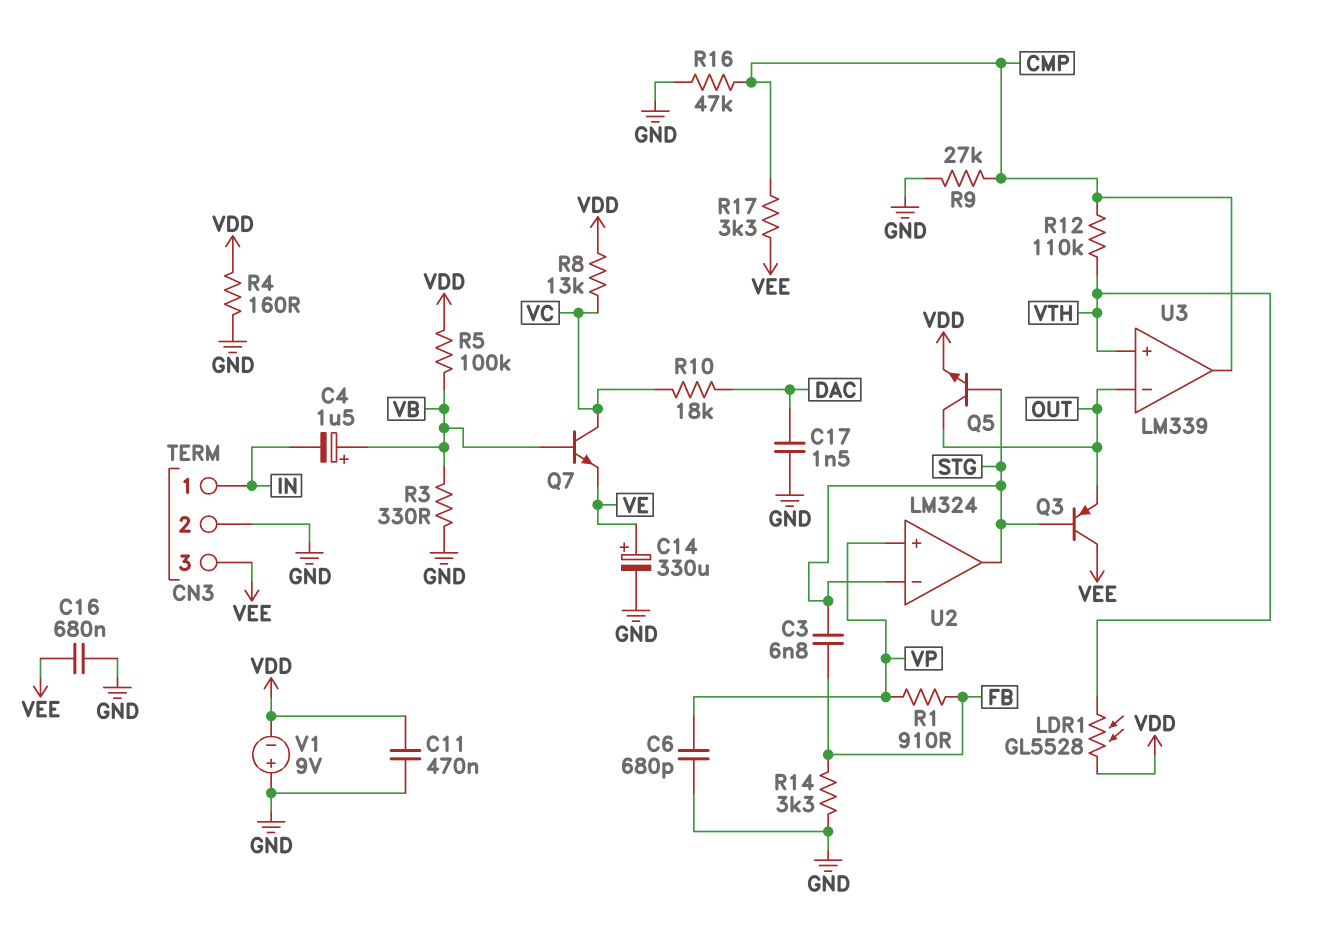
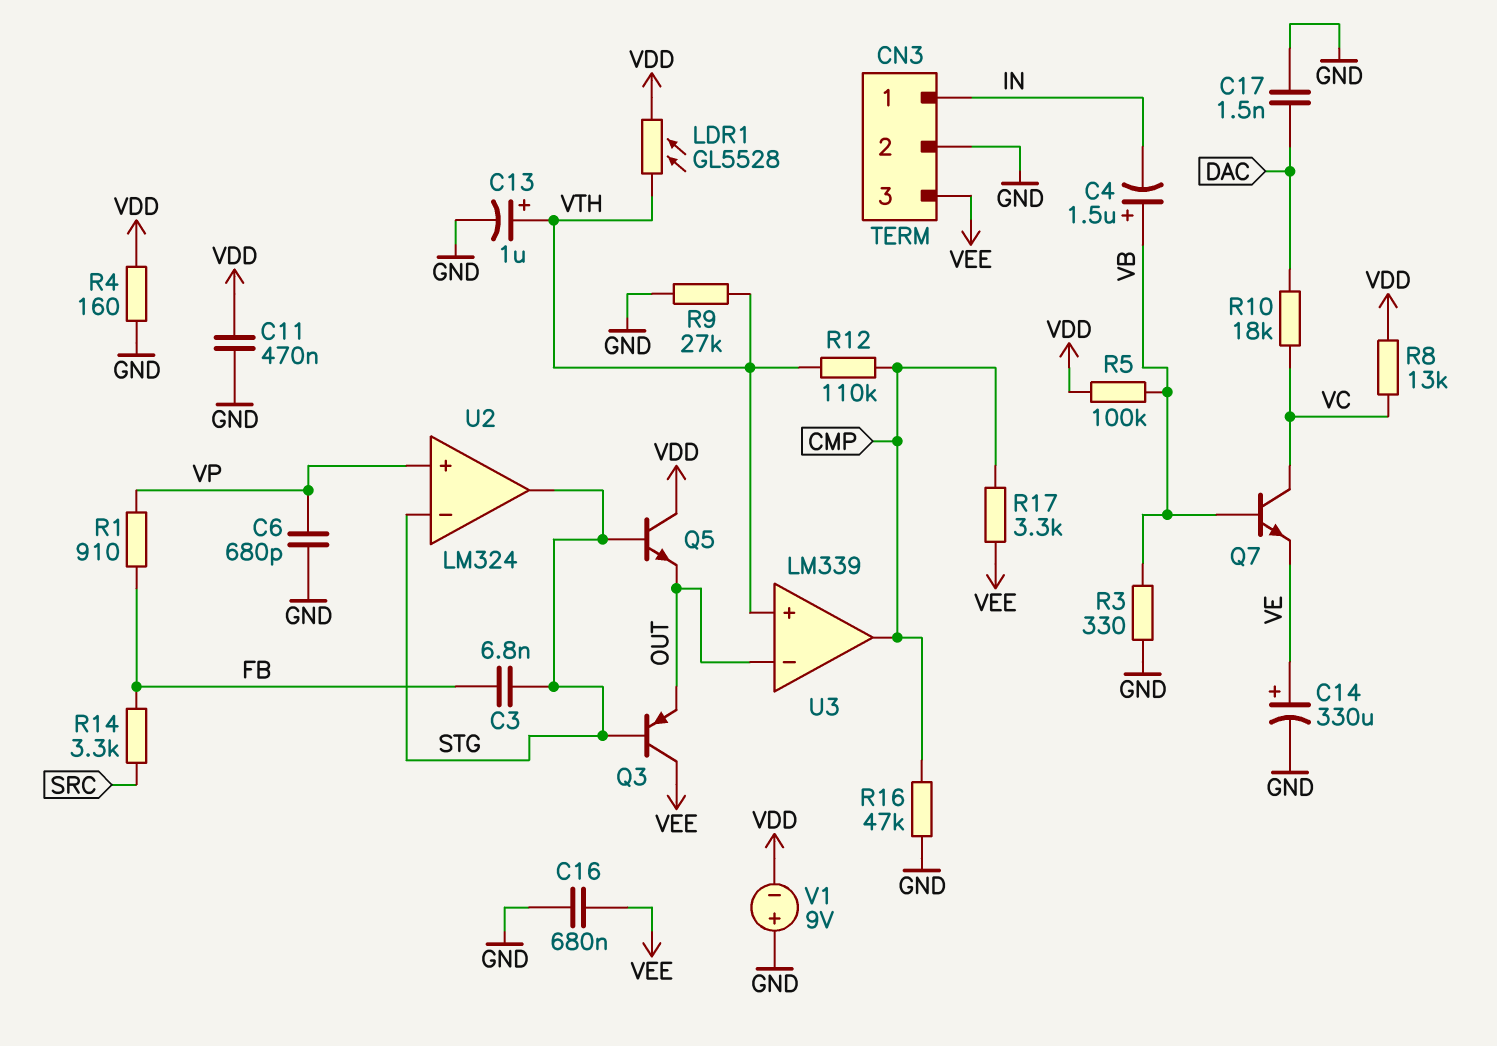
C13: none -> 1uF (plus VTH, minus GND)
Q5: NPN (B STG, C OUT, E VDD) -> NPN (B STG, C VDD, E OUT)
R9: 27k (CMP, GND) -> 27k (GND, VTH)
R14: 3.3k (FB, GND) -> 3.3k (FB, SRC)

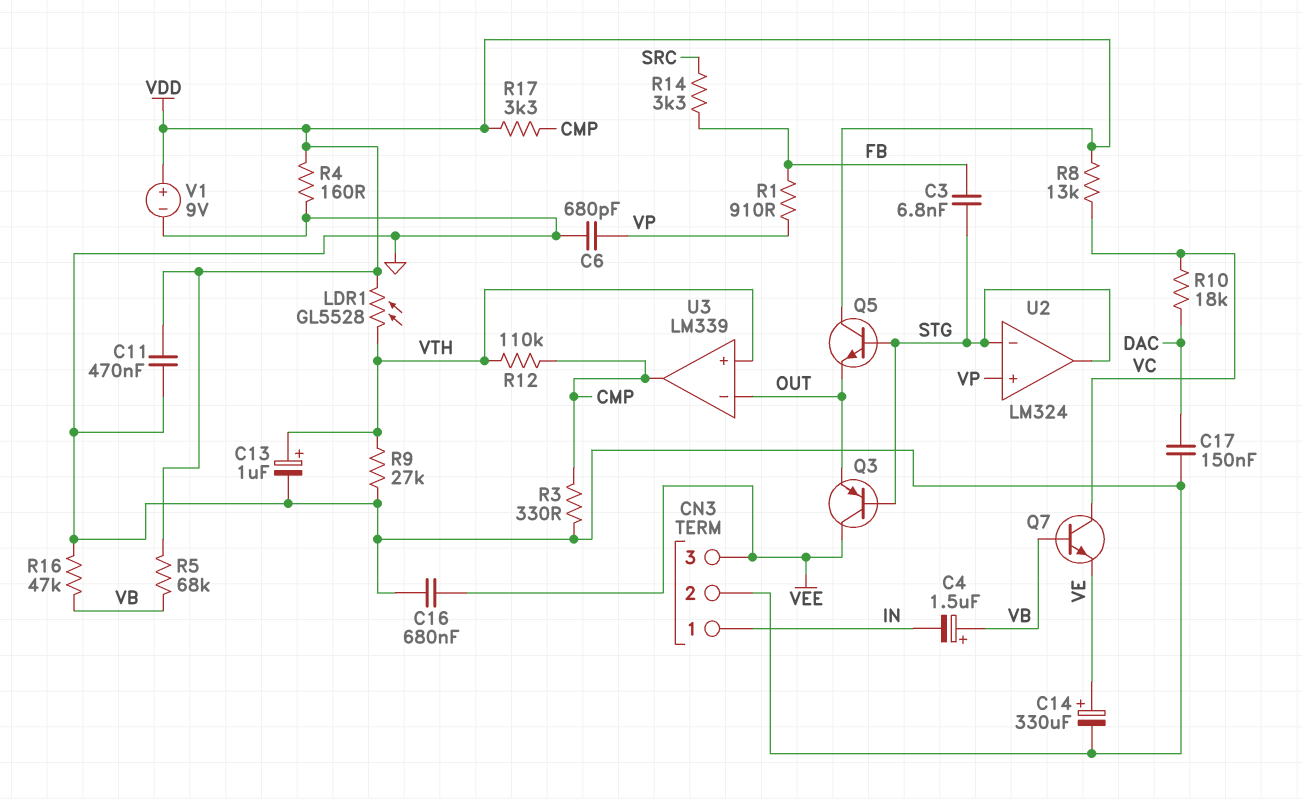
C17: 1.5nF (DAC, GND) -> 150nF (DAC, GND)
R3: 330 (GND, VB) -> 330 (CMP, GND)
R5: 100k (VB, VDD) -> 68k (VB, VDD)
R16: 47k (CMP, GND) -> 47k (GND, VB)
R17: 3.3k (CMP, VEE) -> 3.3k (CMP, VDD)
V1: 9V (plus GND, minus VDD) -> 9V (plus VDD, minus GND)

